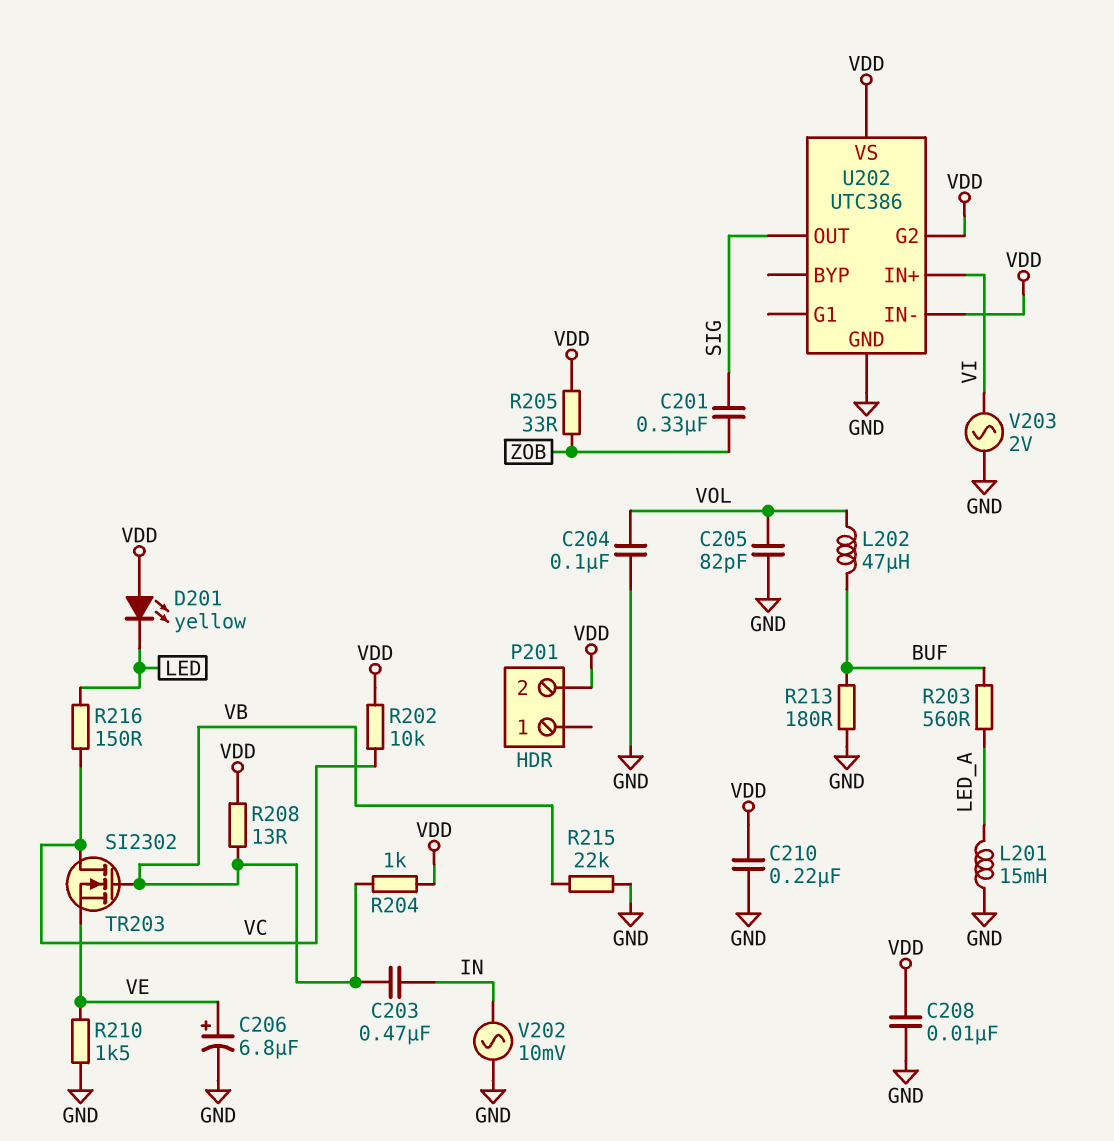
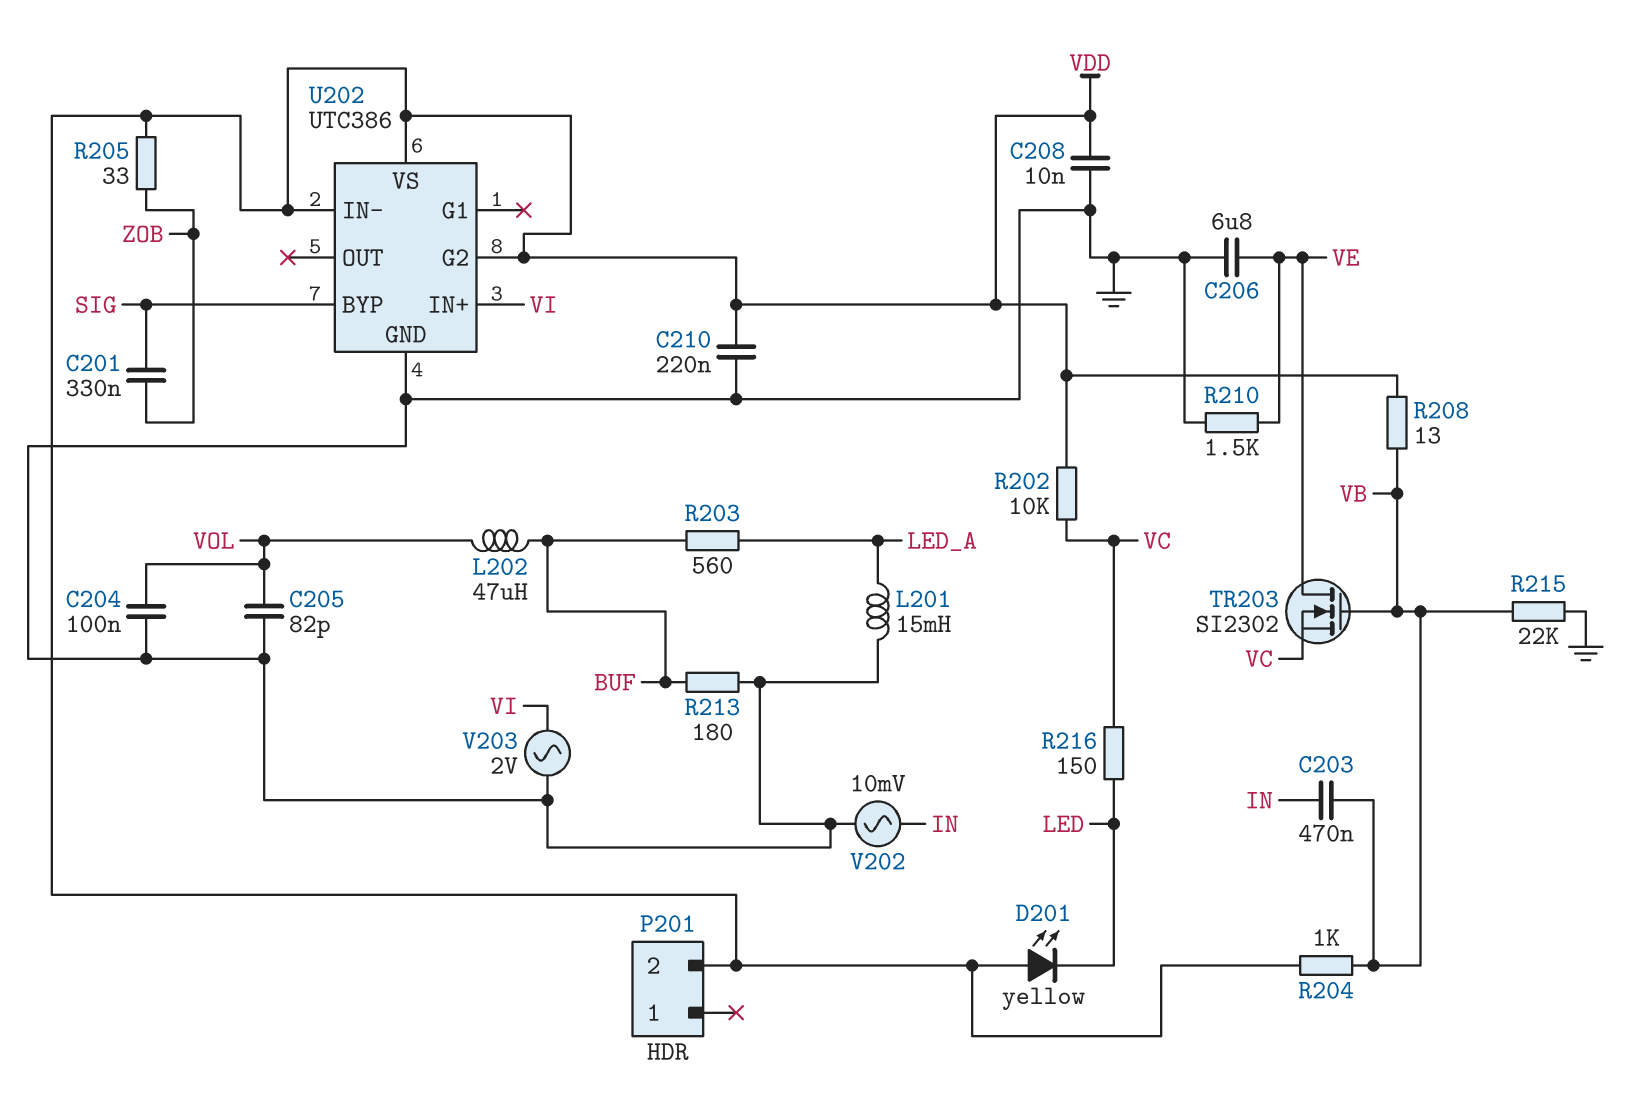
C206: 6.8uF (plus VE, minus GND) -> 6.8uF (GND, VE)
TR203: NMOS SI2302 (G VB, D VC, S VE) -> NMOS SI2302 (G VB, D VE, S VC)
U202 pin BYP: none -> SIG
U202 pin OUT: SIG -> none

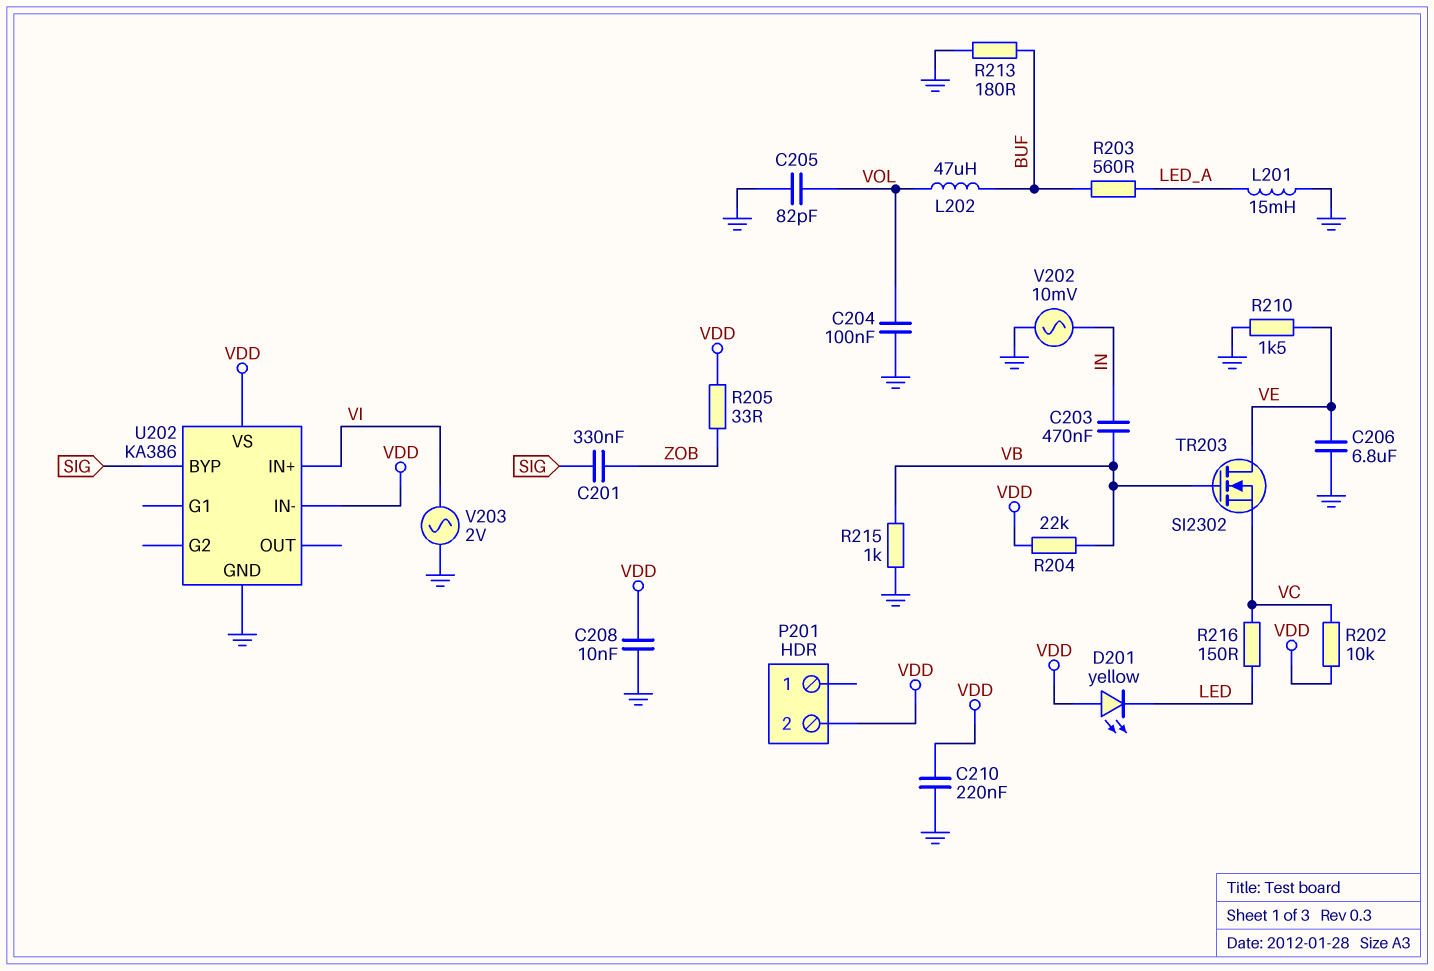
R204: 1k (VB, VDD) -> 22k (VB, VDD)
R208: 13 (VB, VDD) -> none
R215: 22k (GND, VB) -> 1k (GND, VB)
U202: UTC386 -> KA386
U202 pin G2: VDD -> none

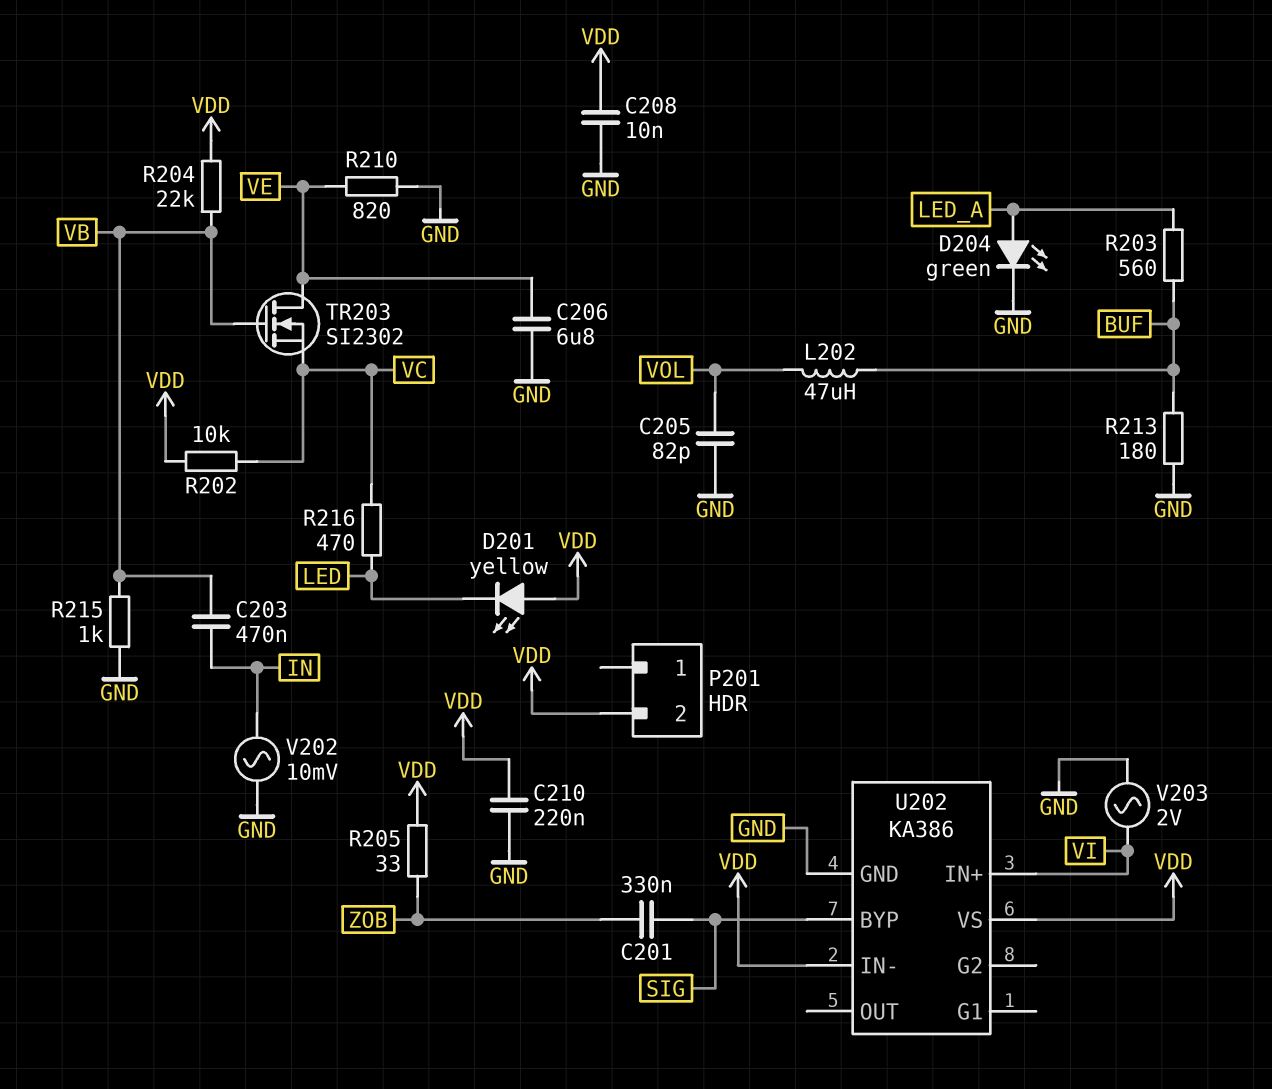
C204: 100nF (GND, VOL) -> none
D204: none -> LED green (A LED_A, K GND)
L201: 15mH (GND, LED_A) -> none
R210: 1.5k (GND, VE) -> 820 (GND, VE)
R216: 150 (LED, VC) -> 470 (LED, VC)

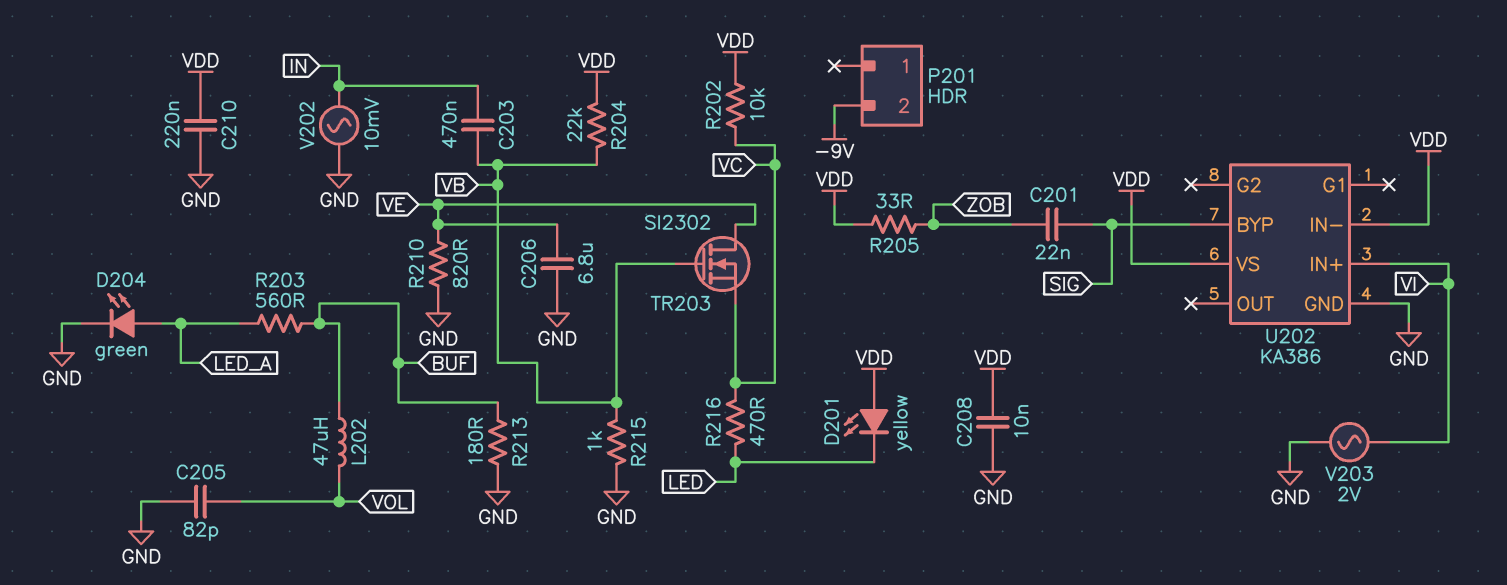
C201: 330nF (SIG, ZOB) -> 22nF (SIG, ZOB)
P201 pin 2: VDD -> -9V

